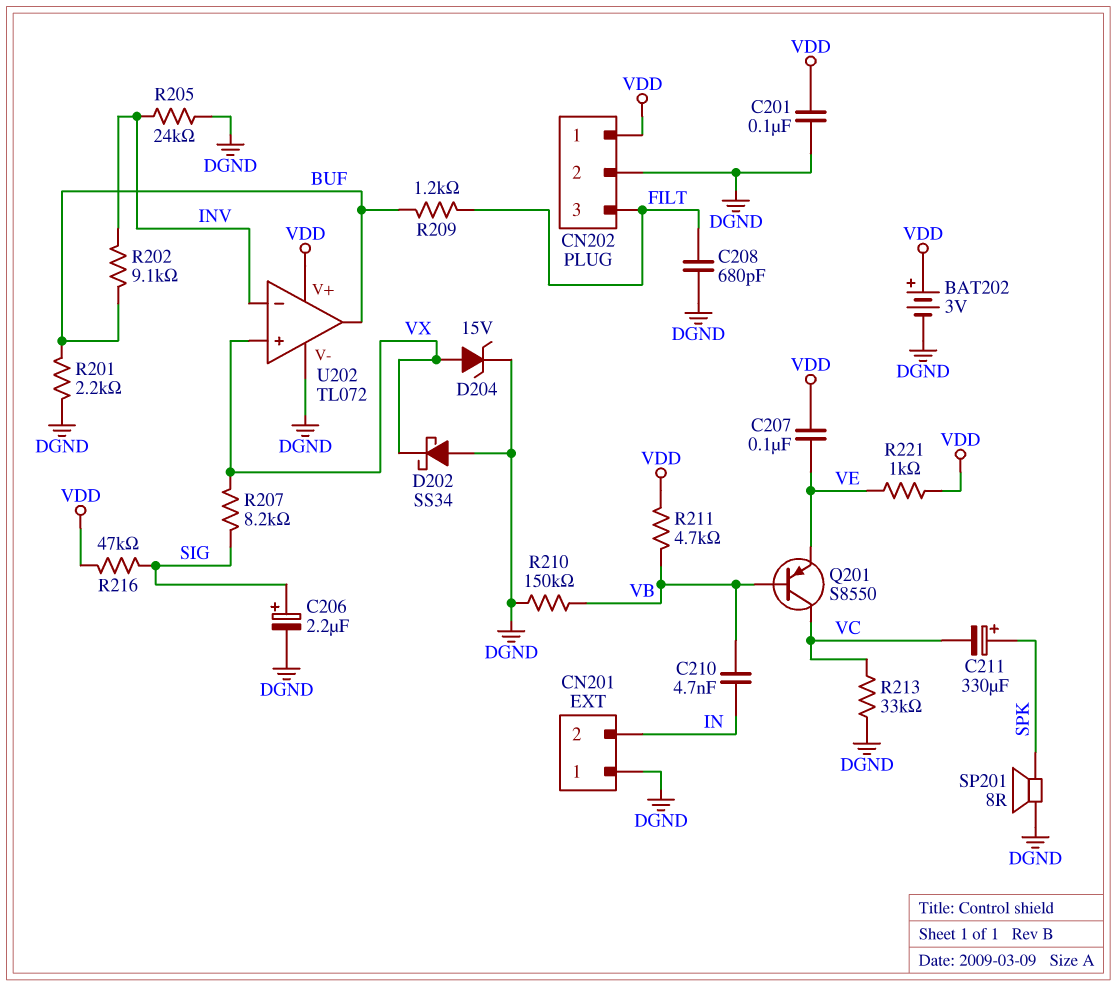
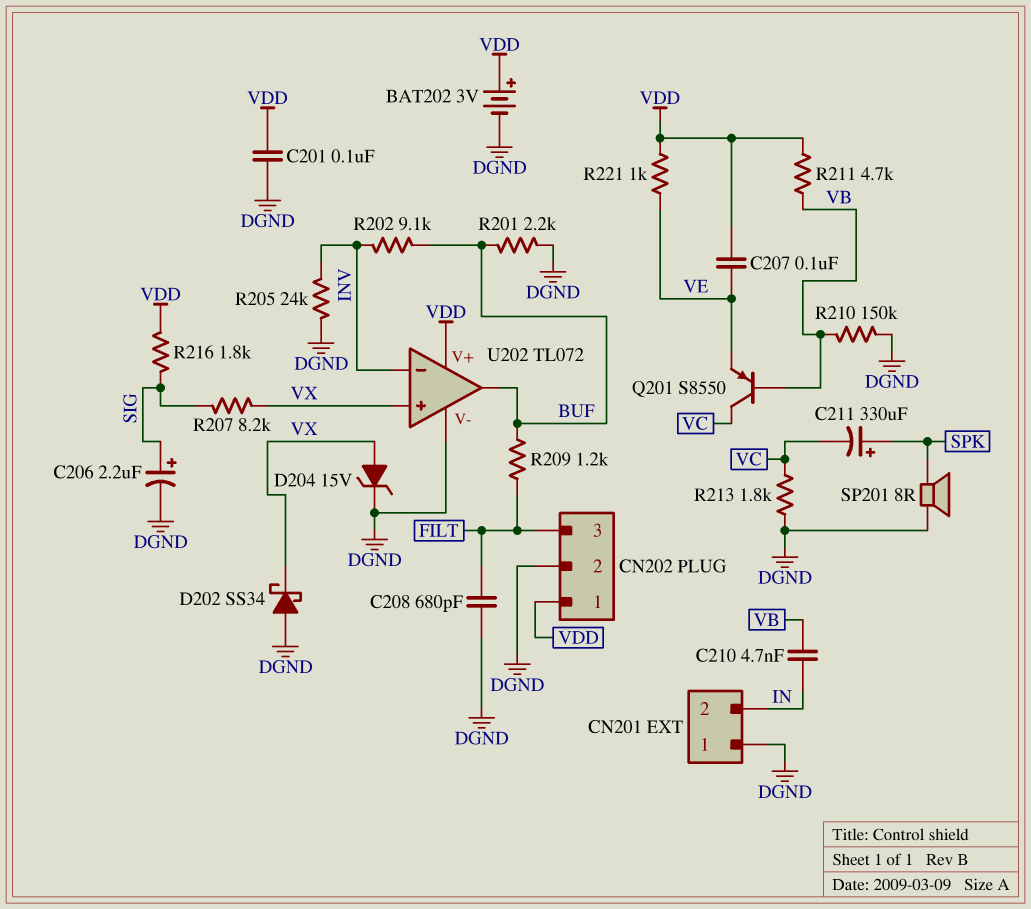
R213: 33k (DGND, VC) -> 1.8k (DGND, VC)
R216: 47k (SIG, VDD) -> 1.8k (SIG, VDD)

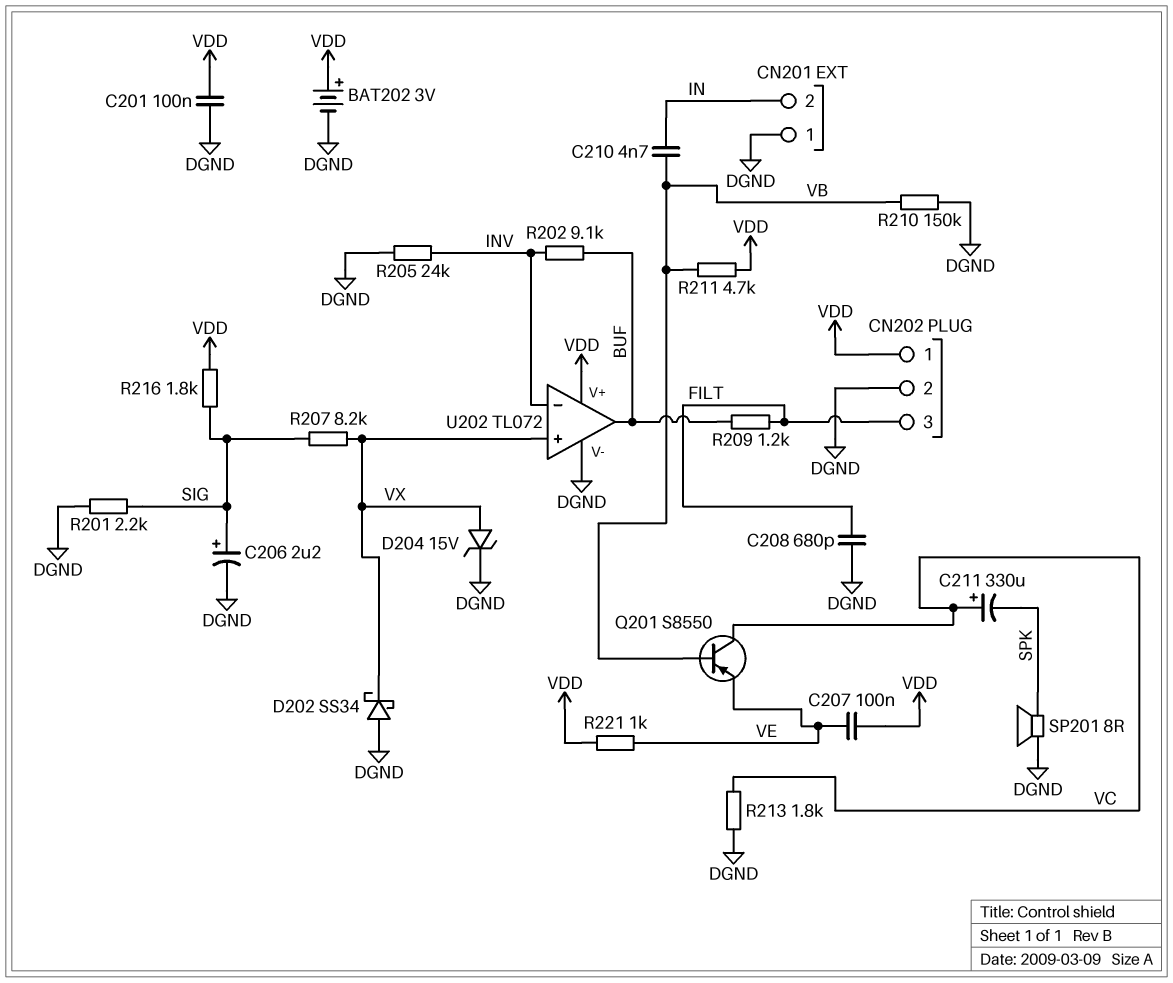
C211: 330uF (plus SPK, minus VC) -> 330uF (plus VC, minus SPK)
R201: 2.2k (BUF, DGND) -> 2.2k (DGND, SIG)

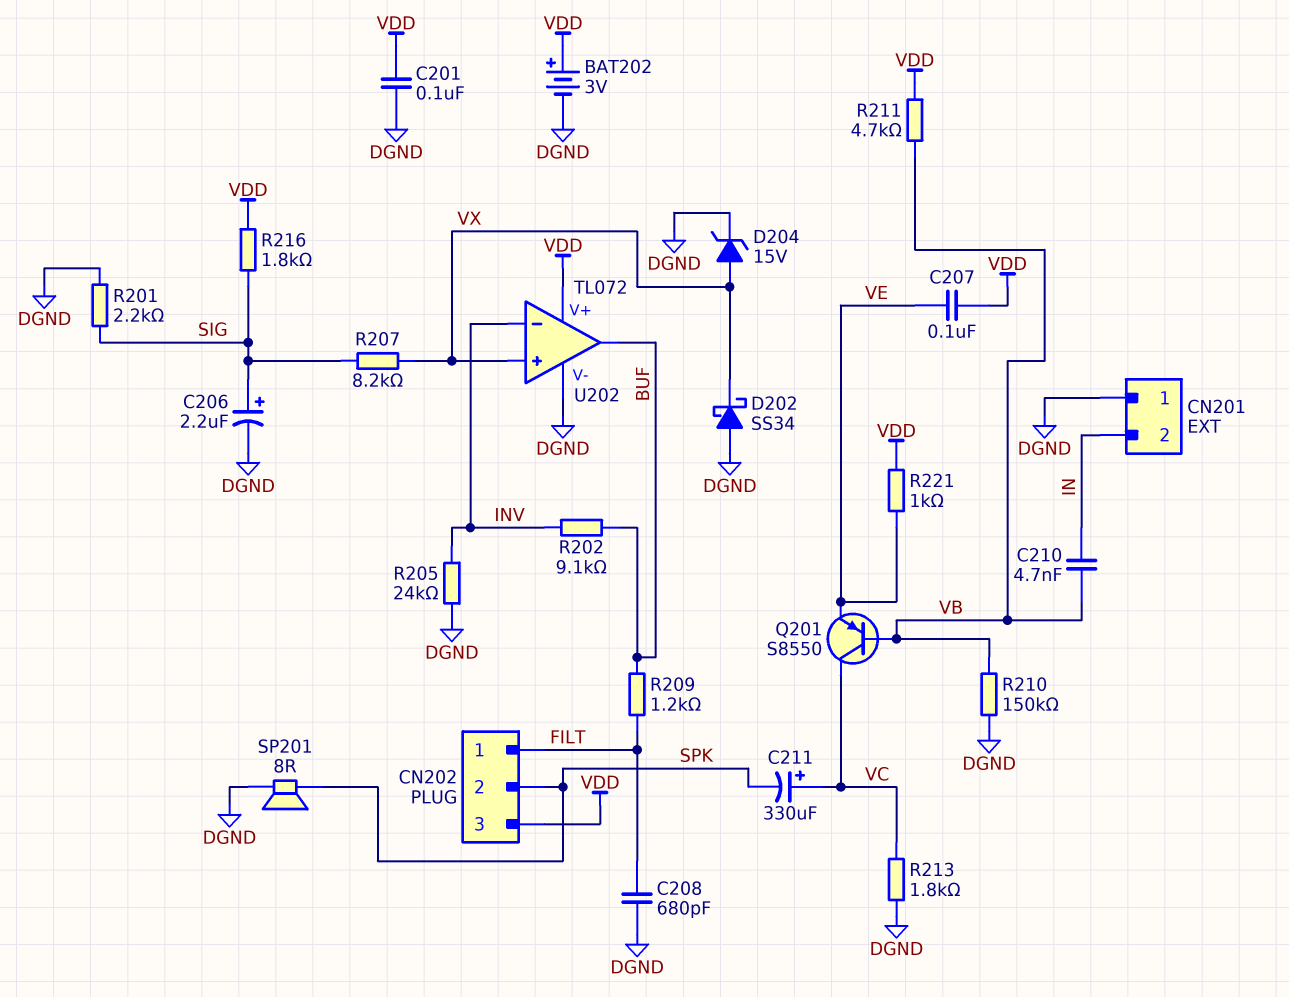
CN202 pin 1: VDD -> FILT
CN202 pin 2: DGND -> SPK
CN202 pin 3: FILT -> VDD

